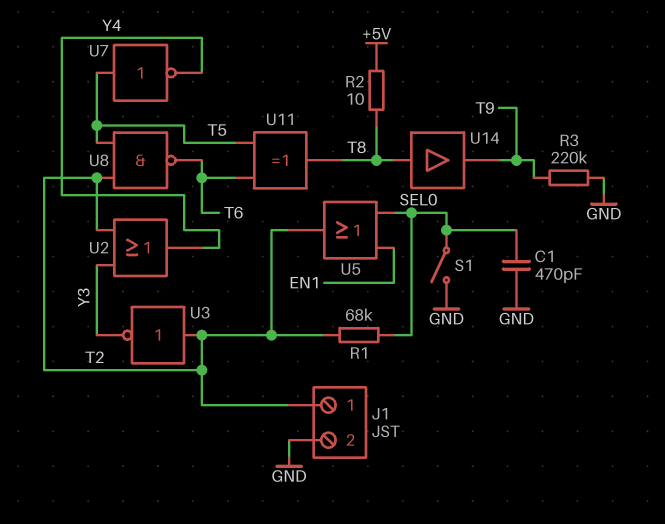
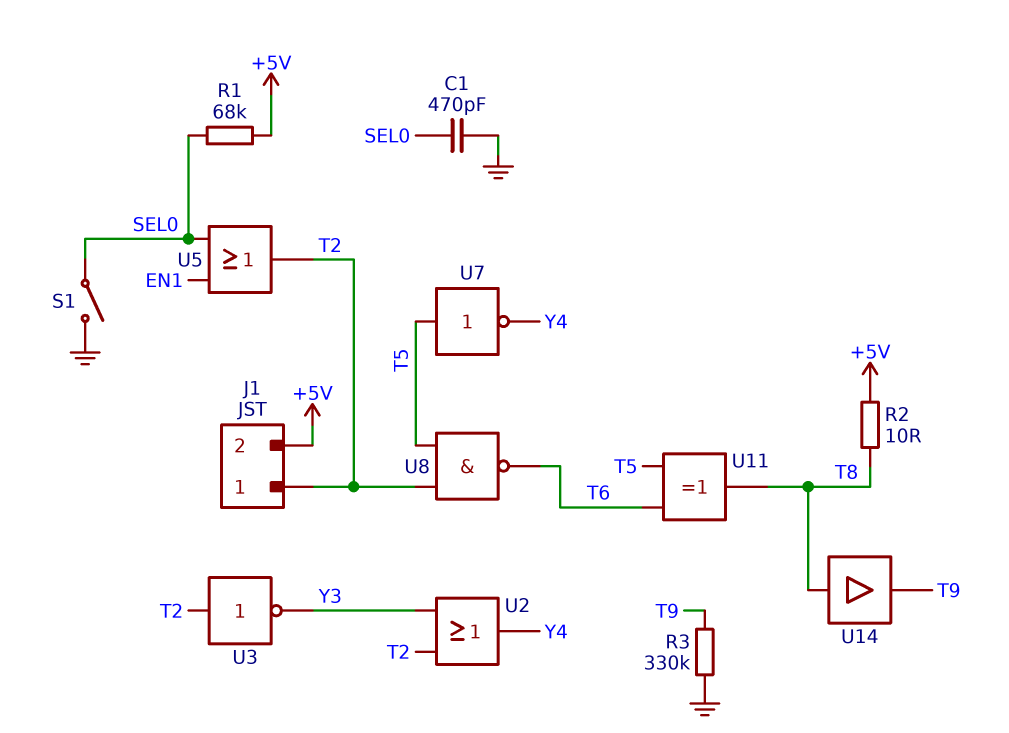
J1 pin 2: GND -> +5V
R1: 68k (SEL0, T2) -> 68k (+5V, SEL0)
R3: 220k (GND, T9) -> 330k (GND, T9)

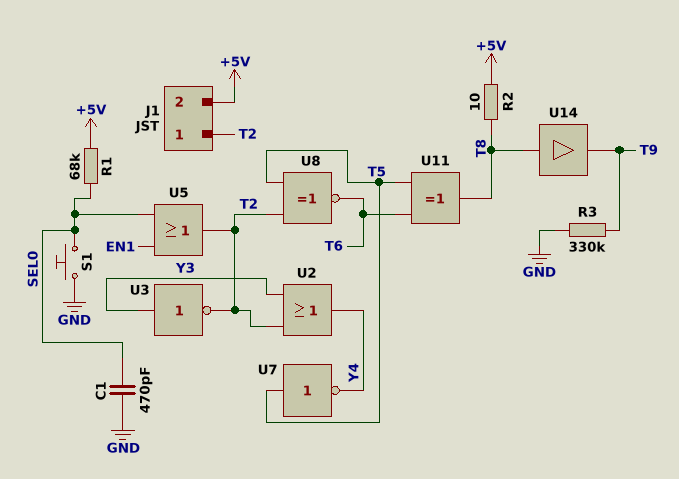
S1: switch (GND, SEL0) -> button (GND, SEL0)
U3: NOT (in T2, out Y3) -> NOT (in Y3, out T2)
U8: NAND (in T2, in T5, out T6) -> XNOR (in T2, in T5, out T6)

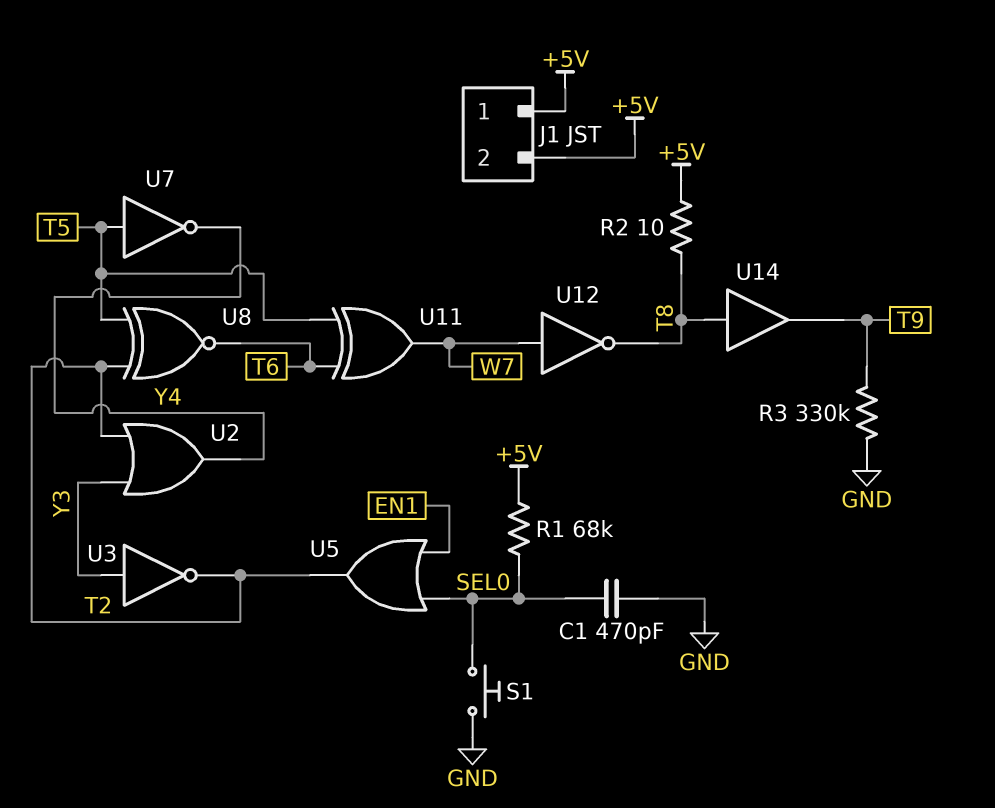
J1 pin 1: T2 -> +5V
U11: XOR (in T5, in T6, out T8) -> XOR (in T5, in T6, out W7)
U12: none -> NOT (in W7, out T8)

